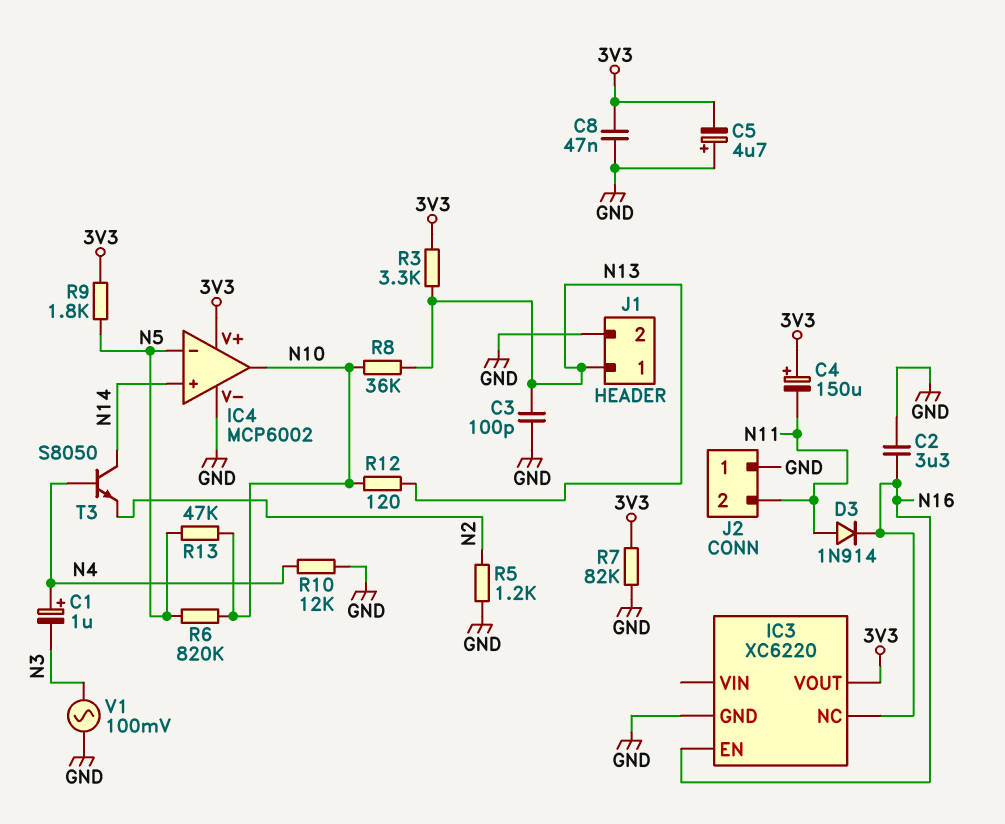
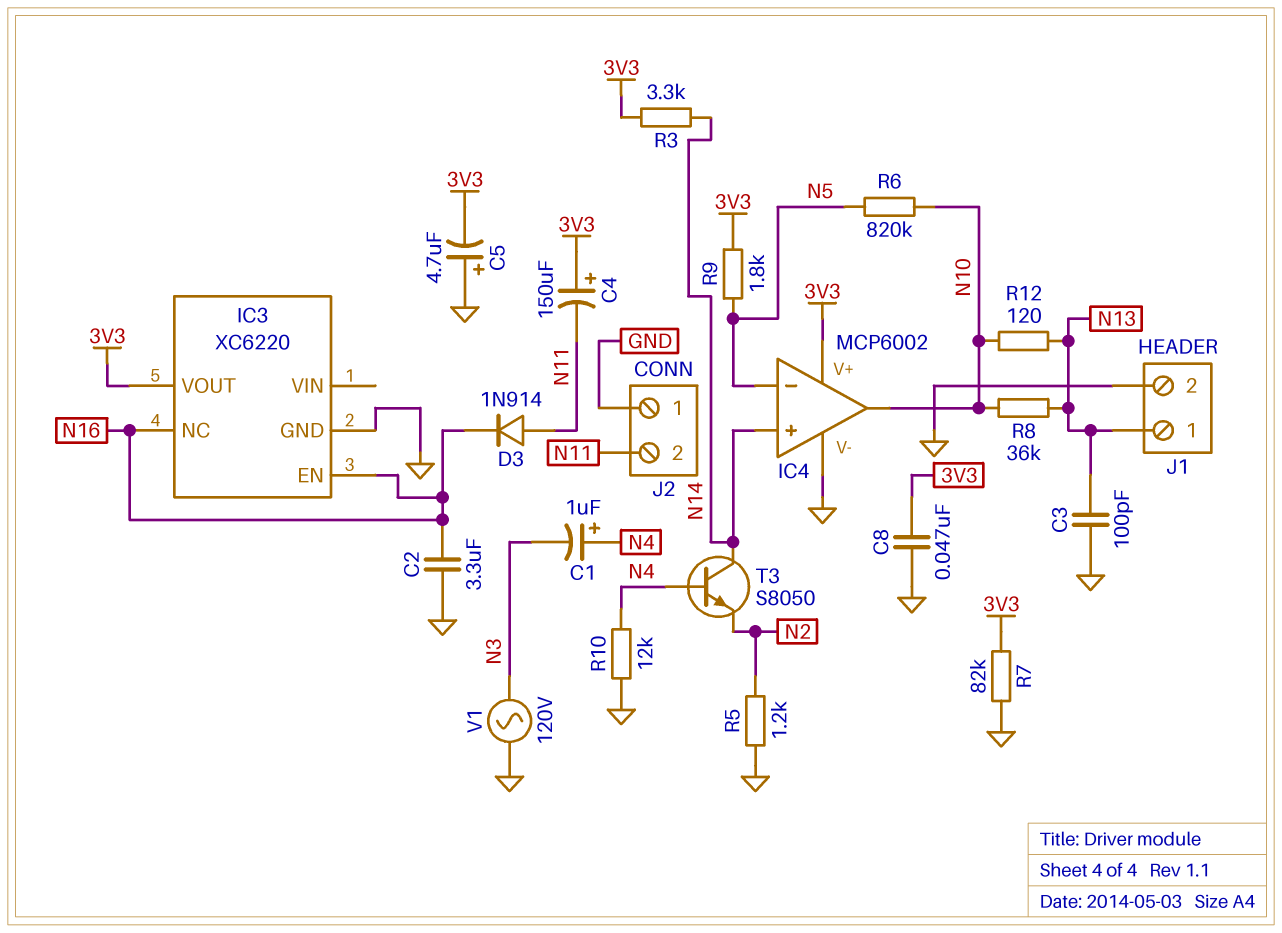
R3: 3.3k (3V3, N13) -> 3.3k (3V3, N14)
R13: 47k (N5, N10) -> none
V1: AC 100mV (GND, N3) -> AC 120V (GND, N3)

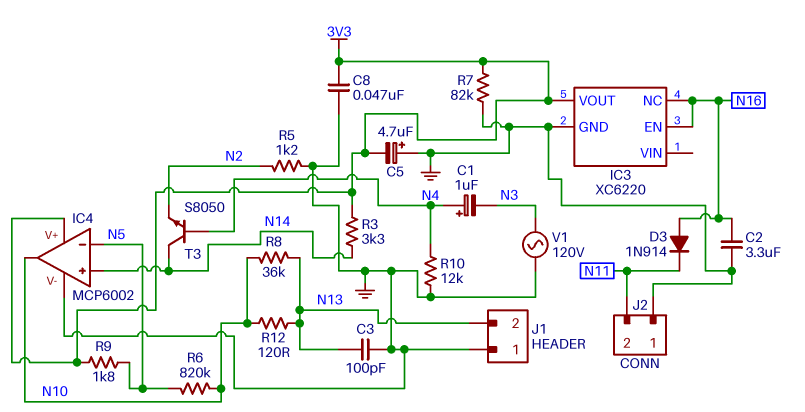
C4: 150uF (plus 3V3, minus N11) -> none
D3: diode 1N914 (A N11, K N16) -> diode 1N914 (A N16, K N11)
J1 pin 1: N13 -> GND
J1 pin 2: GND -> N13

